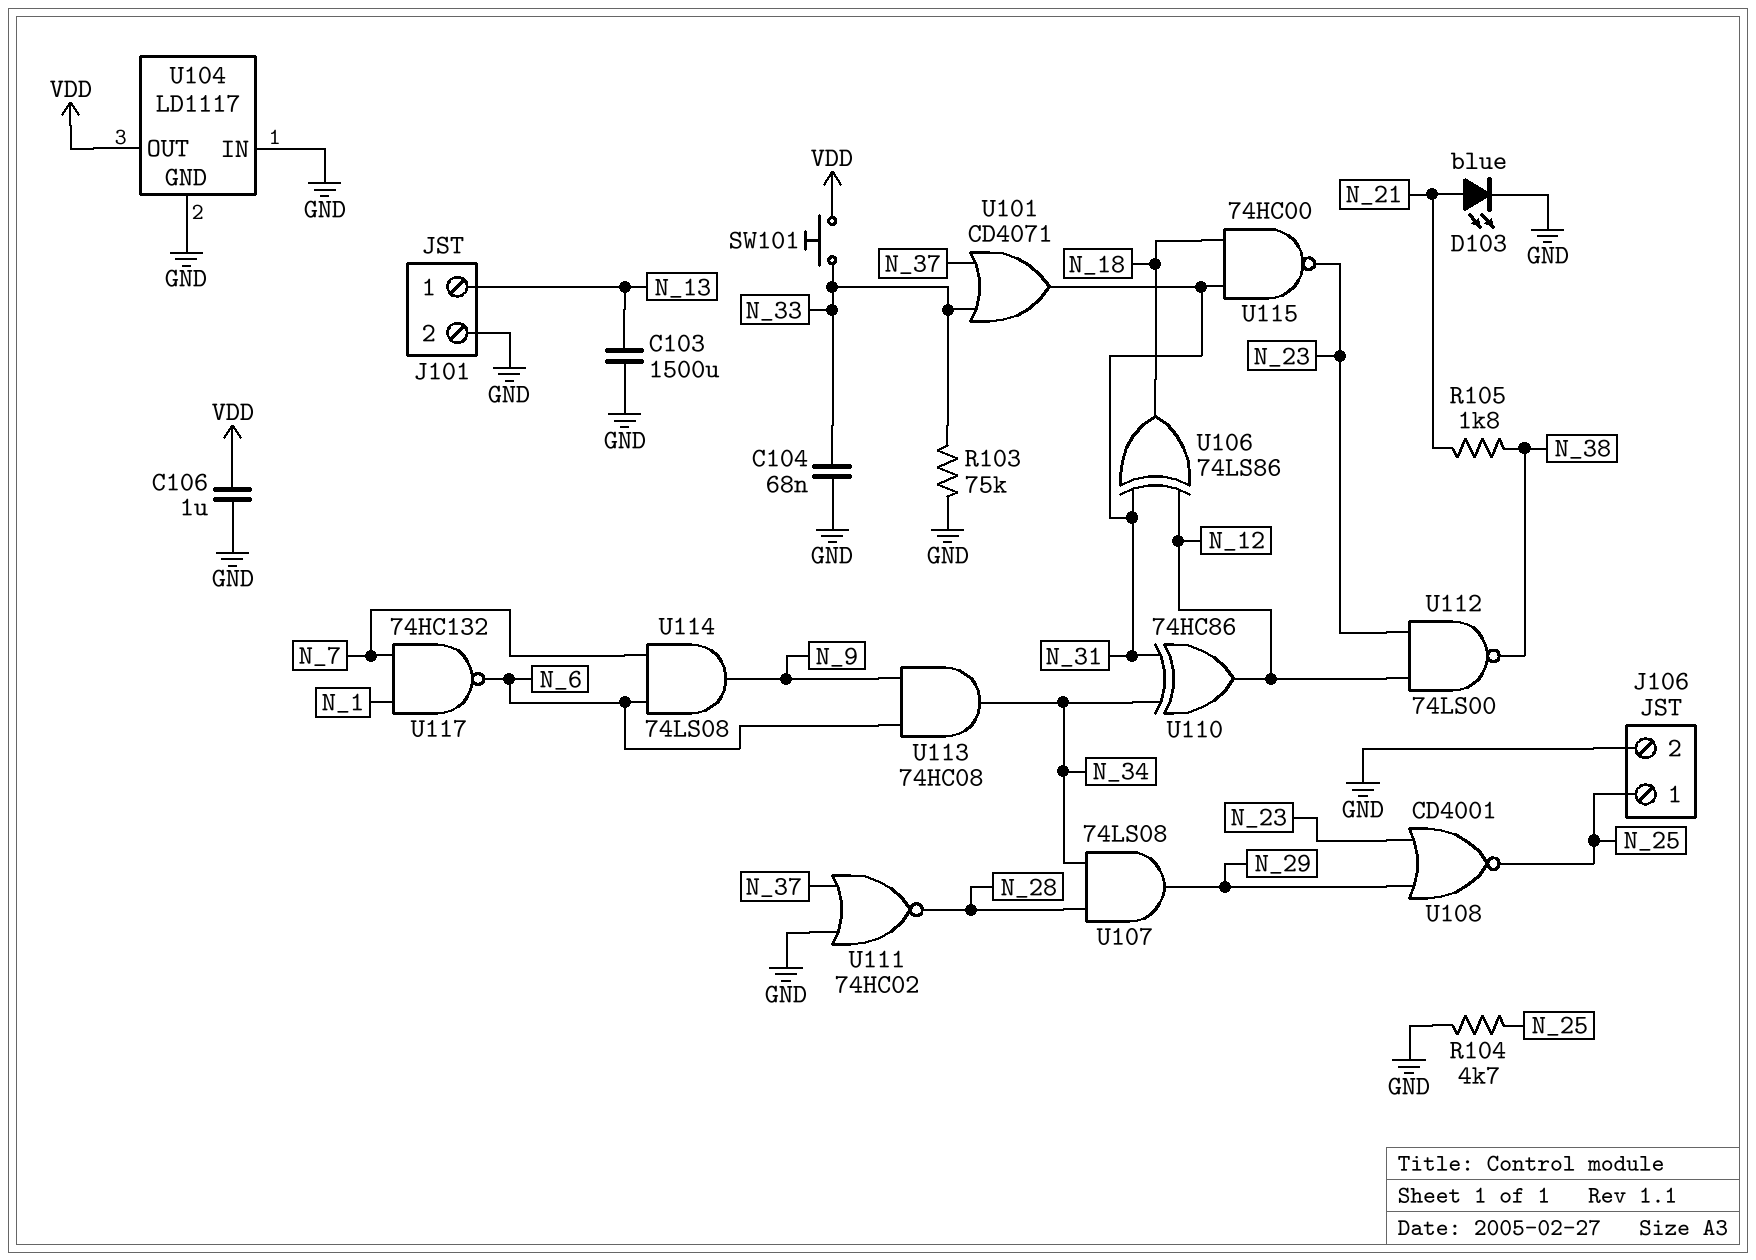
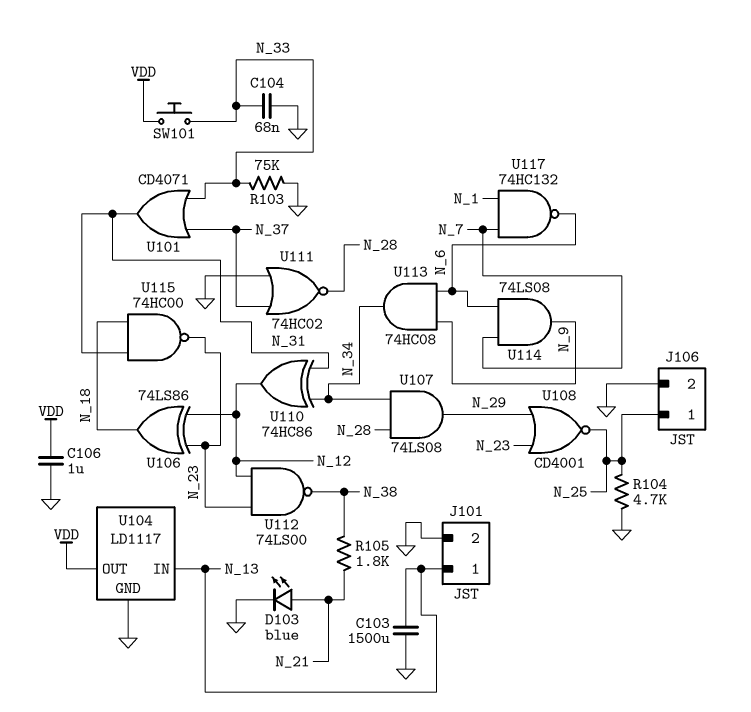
U104 pin IN: GND -> N_13
U106: XOR 74LS86 (in N_12, in N_31, out N_18) -> XOR 74LS86 (in N_12, in N_23, out N_18)

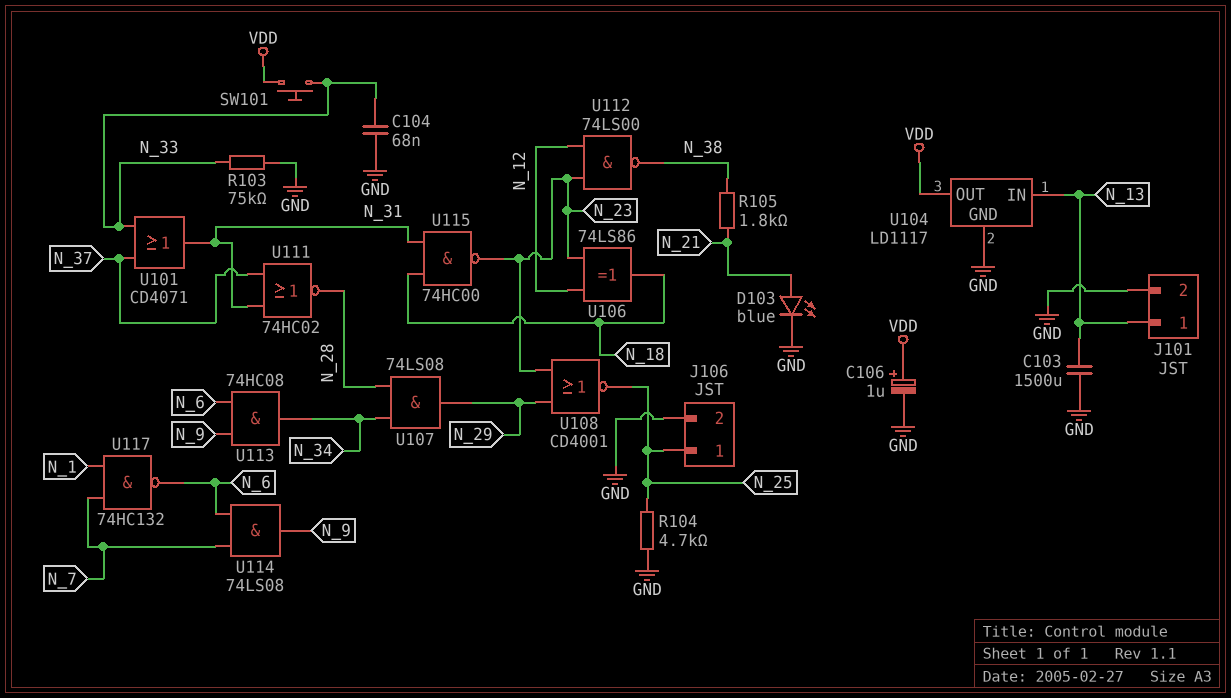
C106: 1uF (GND, VDD) -> 1uF (plus VDD, minus GND)
U110: XOR 74HC86 (in N_31, in N_34, out N_12) -> none
U111: NOR 74HC02 (in GND, in N_37, out N_28) -> NOR 74HC02 (in N_31, in N_37, out N_28)

